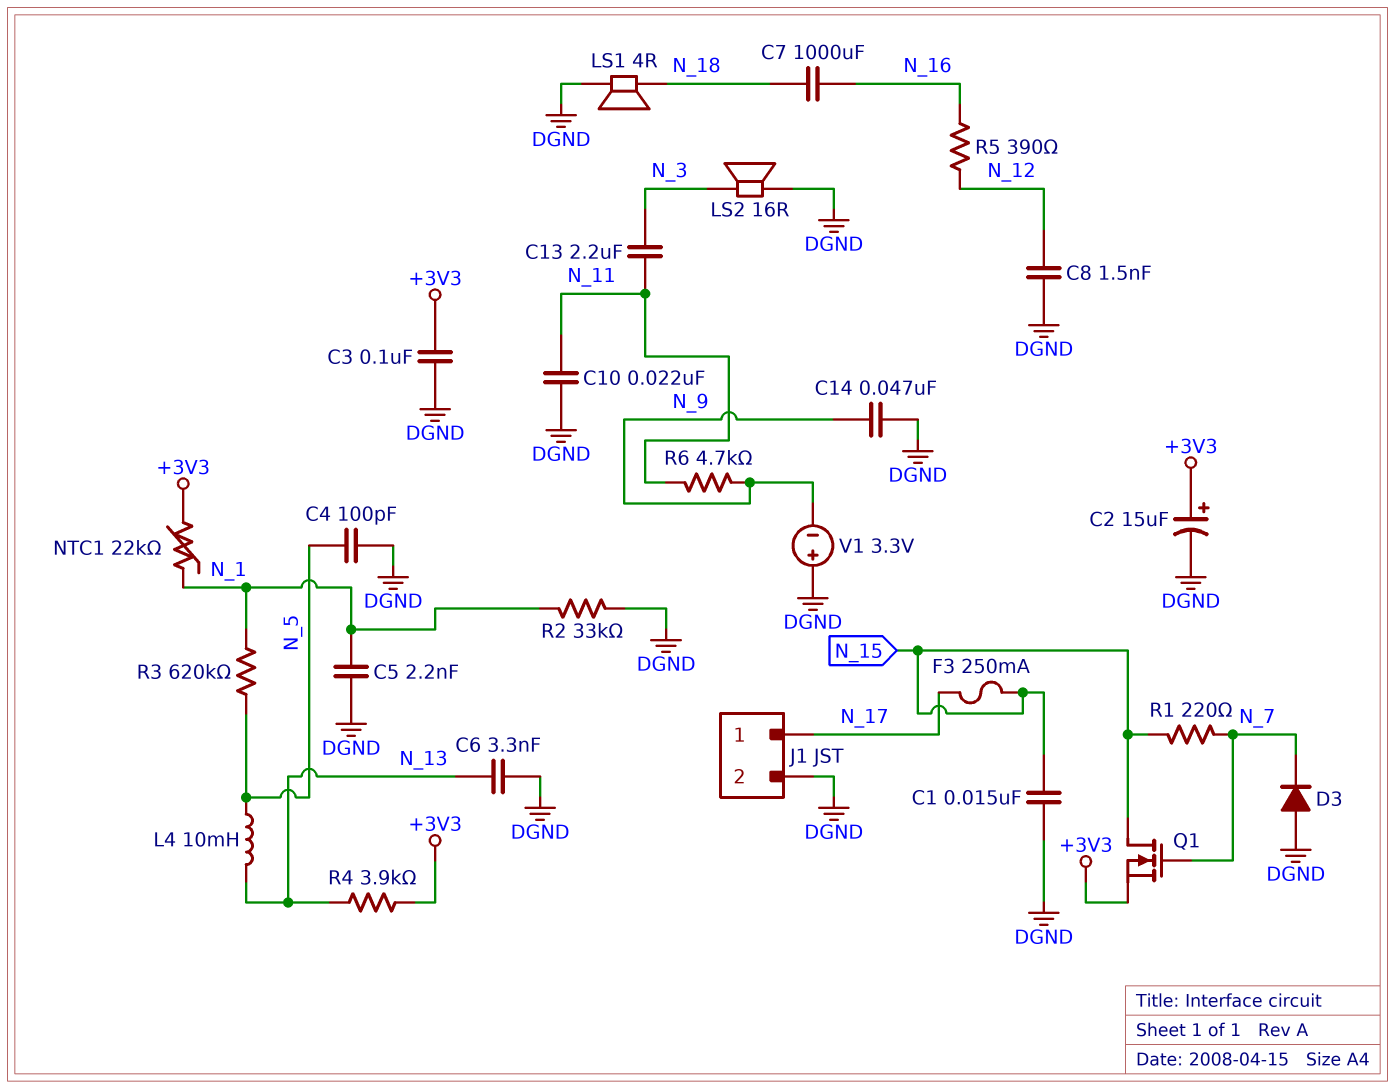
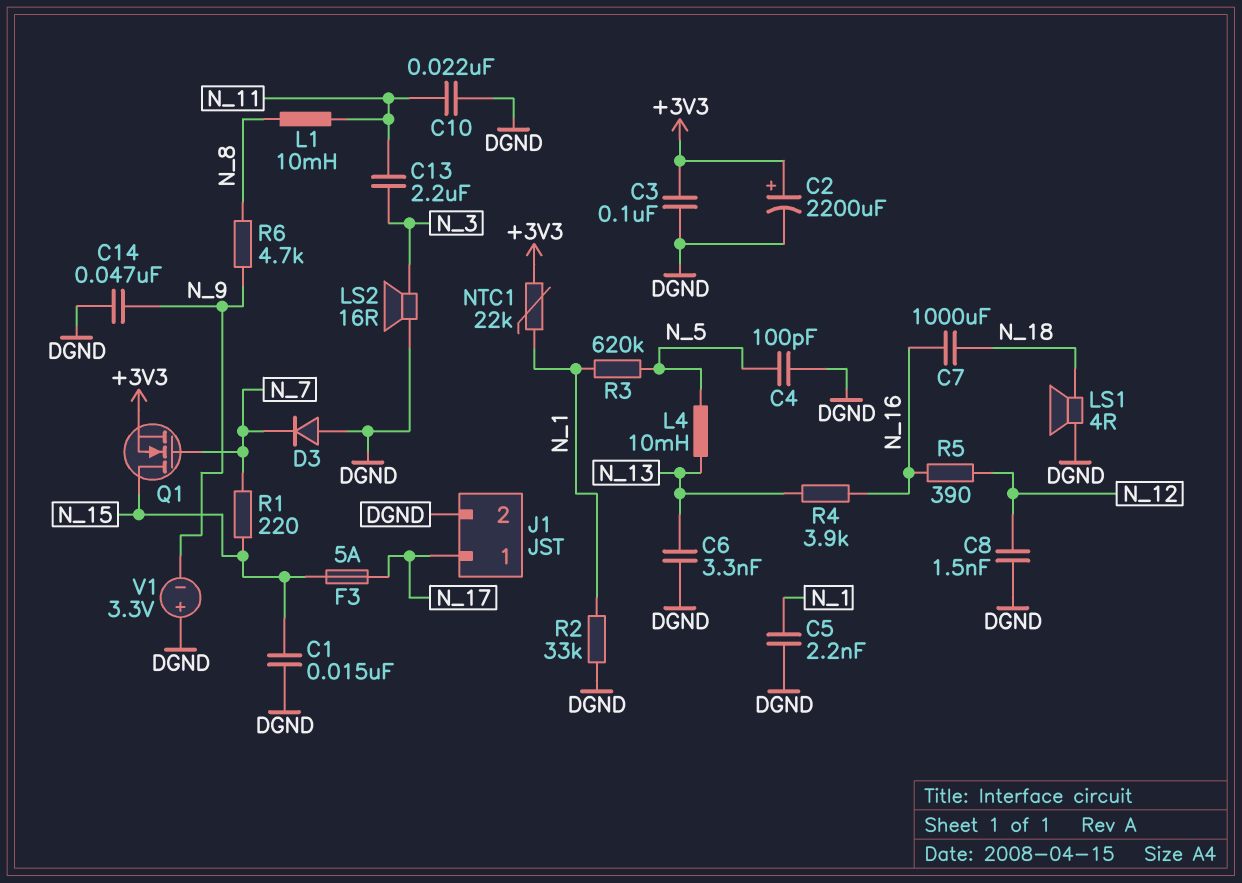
C2: 15uF (plus +3V3, minus DGND) -> 2200uF (plus +3V3, minus DGND)
F3: 250mA (N_15, N_17) -> 5A (N_15, N_17)
L1: none -> 10mH (N_8, N_11)
R4: 3.9k (+3V3, N_13) -> 3.9k (N_13, N_16)
R6: 4.7k (N_9, N_11) -> 4.7k (N_8, N_9)

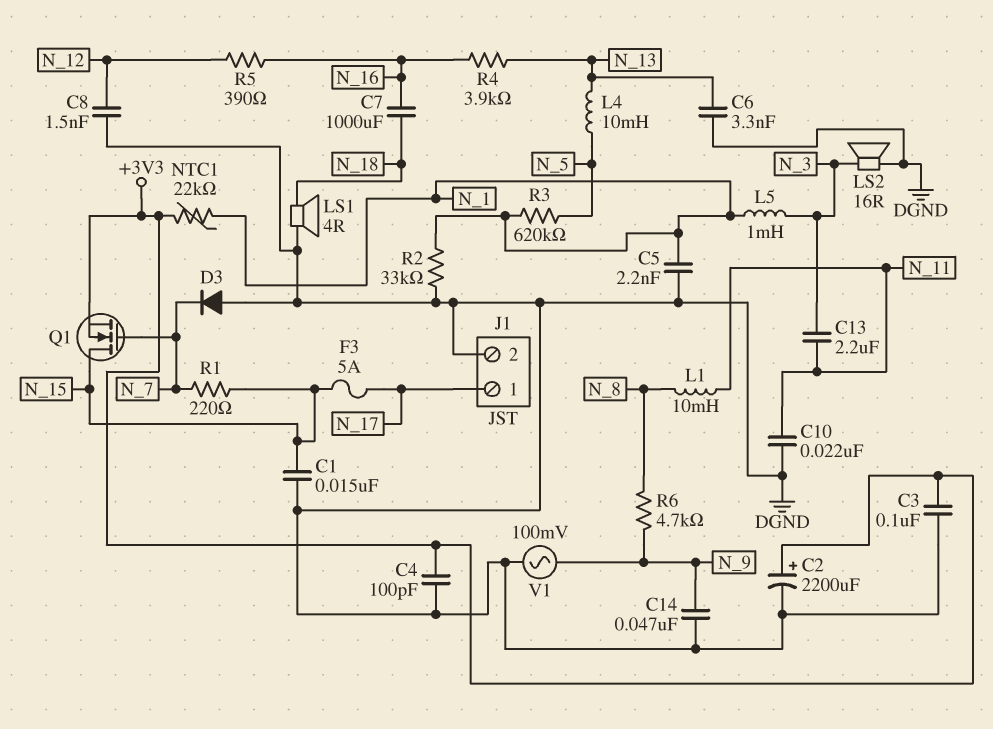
C4: 100pF (DGND, N_5) -> 100pF (+3V3, DGND)
L5: none -> 1mH (N_1, N_3)
V1: 3.3V (plus DGND, minus N_9) -> AC 100mV (DGND, N_9)

